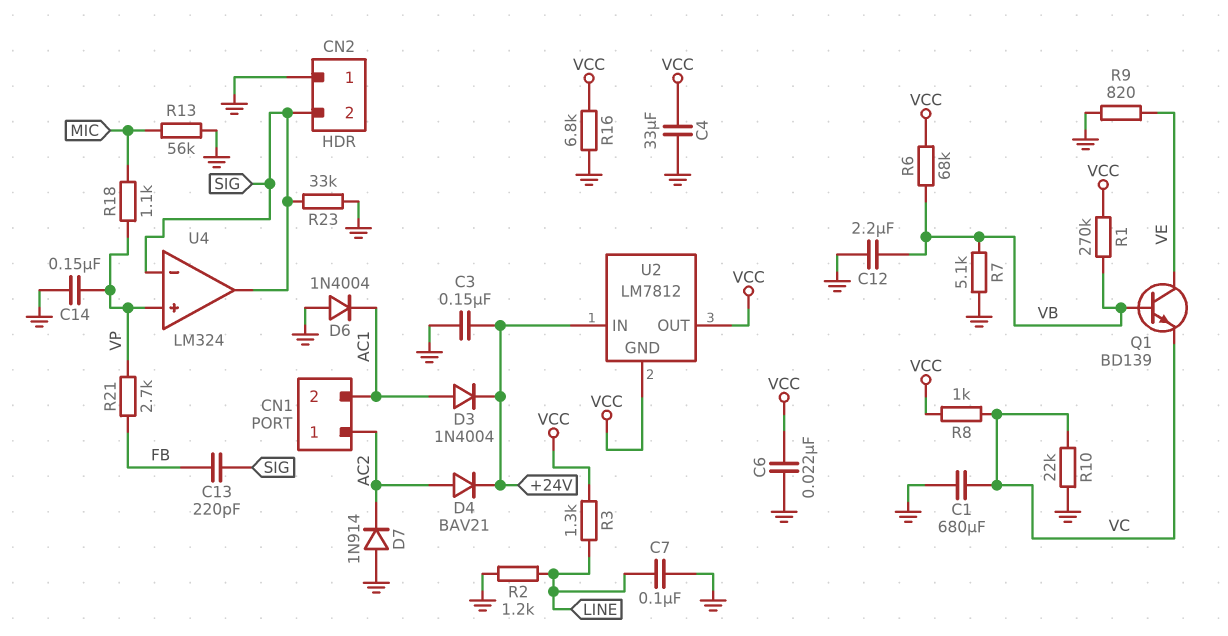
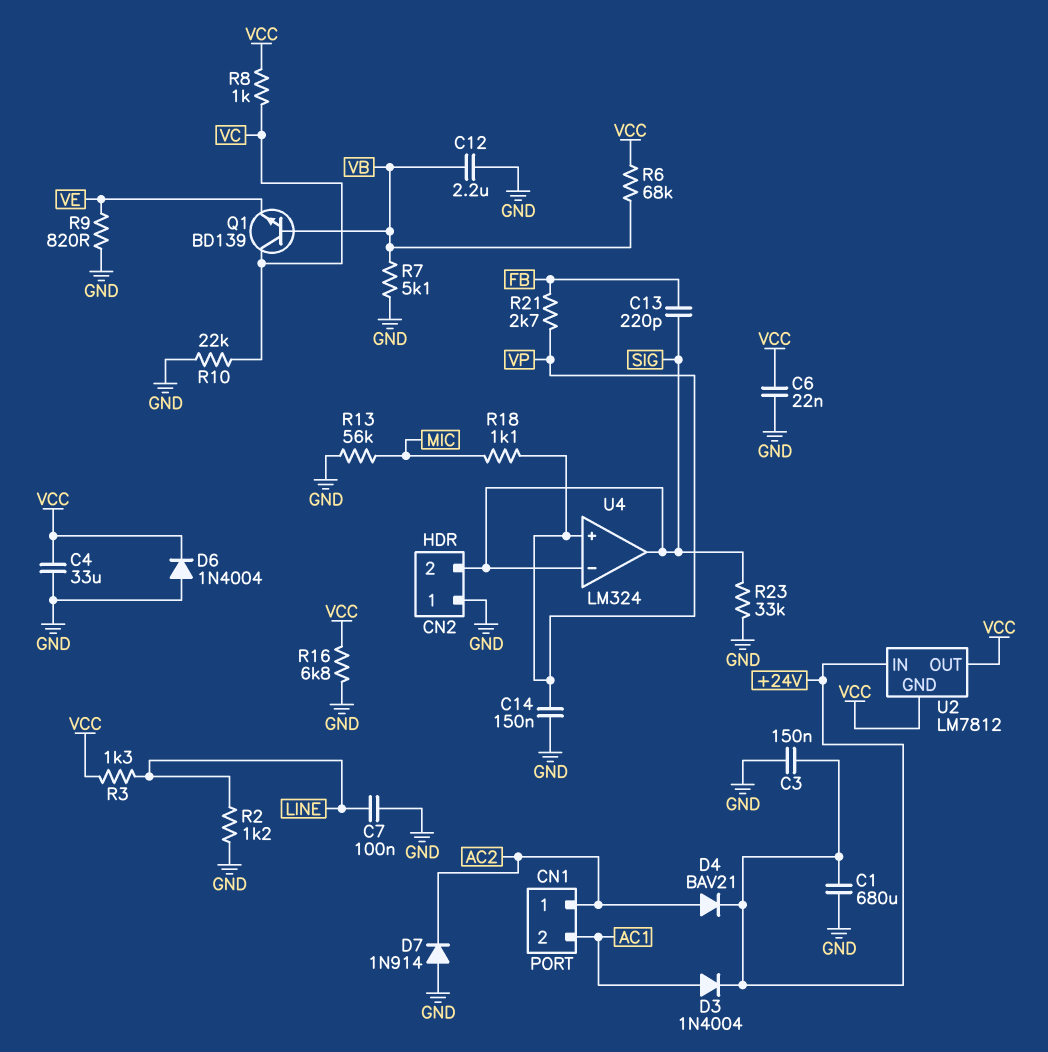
C1: 680uF (GND, VC) -> 680uF (+24V, GND)
D6: diode 1N4004 (A GND, K AC1) -> diode 1N4004 (A GND, K VCC)
Q1: NPN BD139 (B VB, C VE, E VC) -> NPN BD139 (B VB, C VC, E VE)
R1: 270k (VB, VCC) -> none

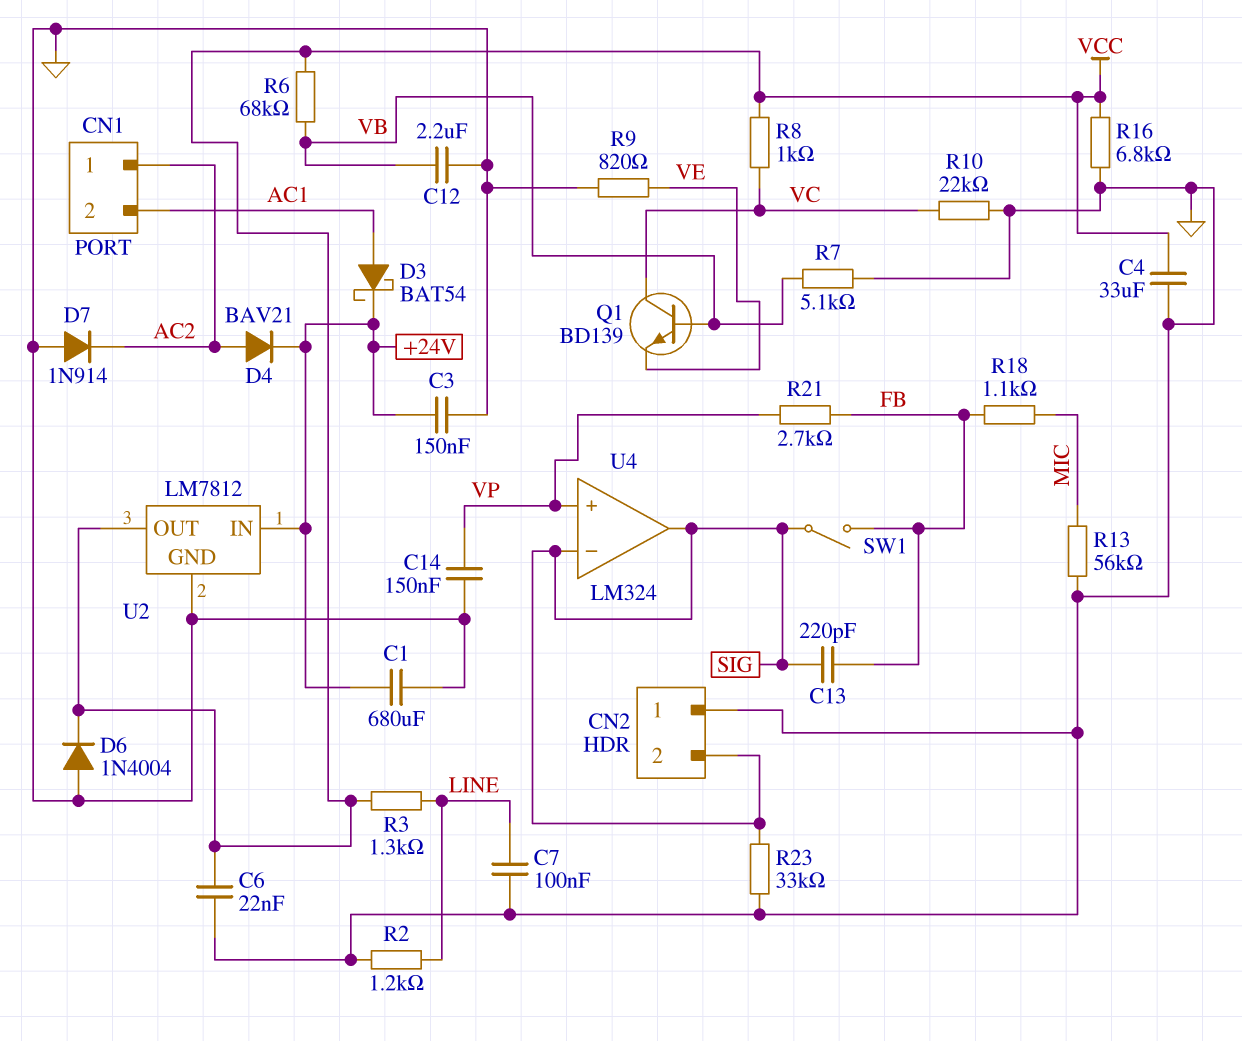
D3: diode 1N4004 (A AC1, K +24V) -> schottky BAT54 (A AC1, K +24V)
R18: 1.1k (MIC, VP) -> 1.1k (FB, MIC)
SW1: none -> switch (FB, SIG)
U2 pin GND: VCC -> GND

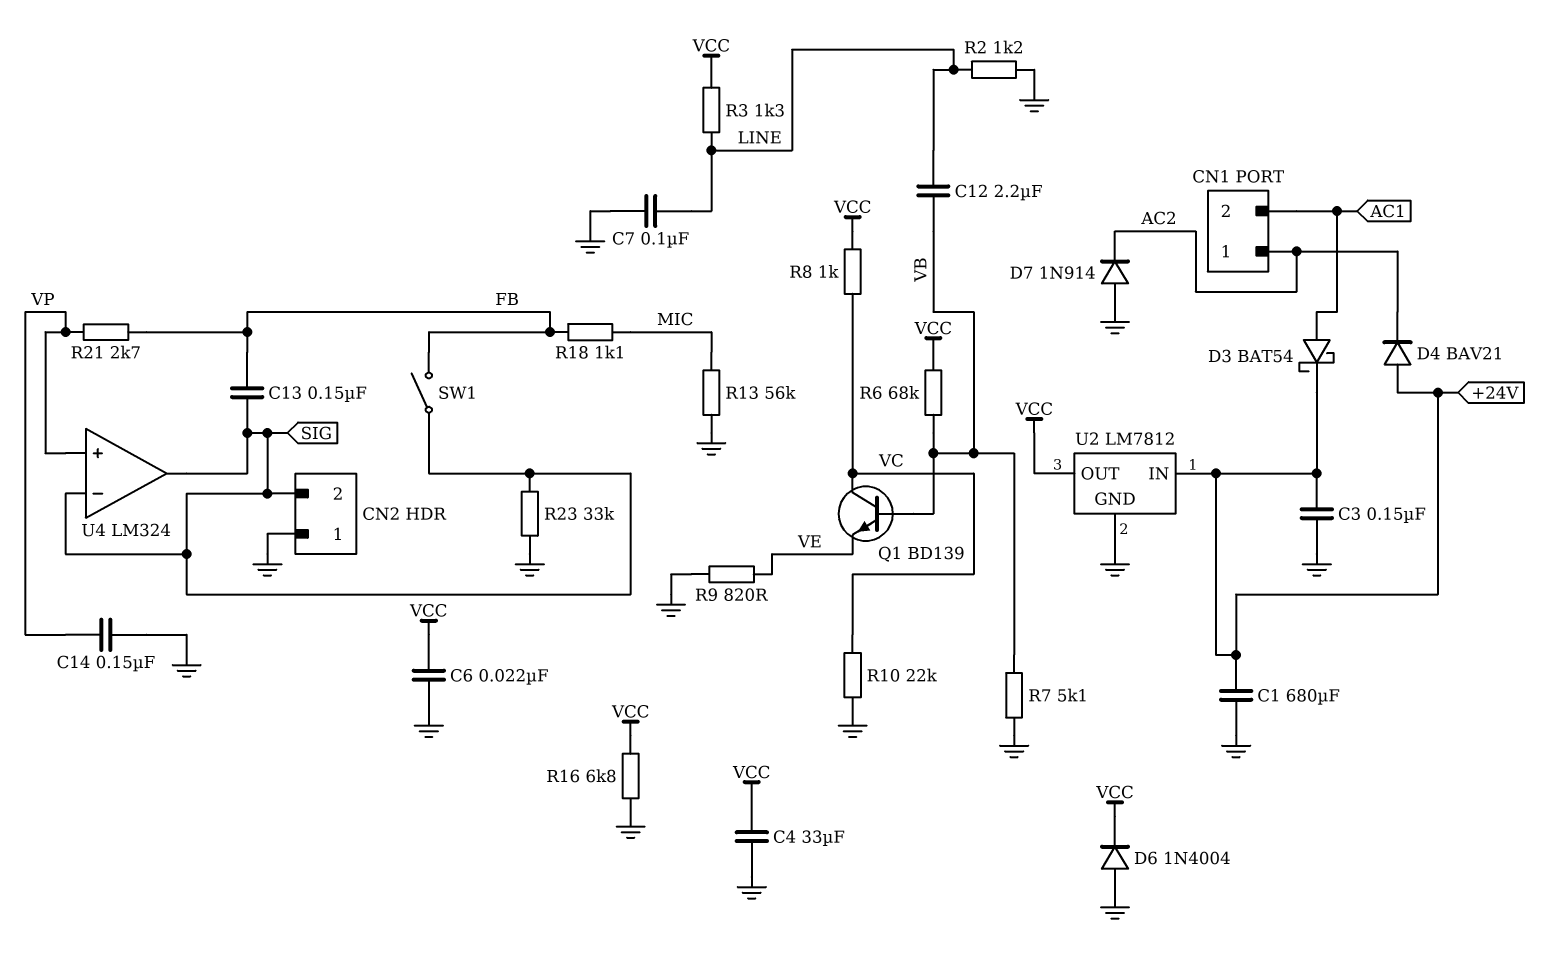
C12: 2.2uF (GND, VB) -> 2.2uF (LINE, VB)
C13: 220pF (FB, SIG) -> 150nF (FB, SIG)
D4: diode BAV21 (A AC2, K +24V) -> diode BAV21 (A +24V, K AC2)

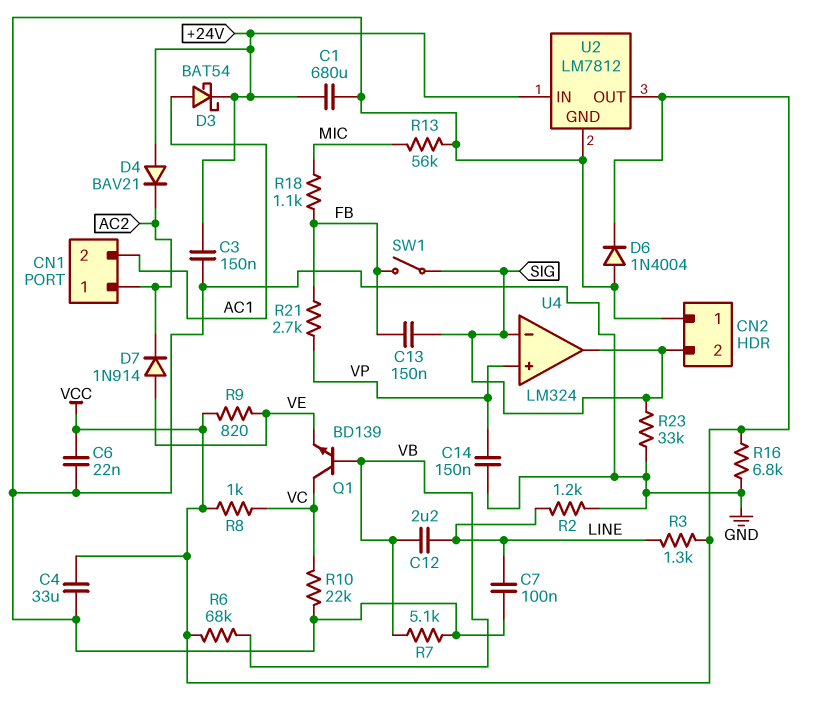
D7: diode 1N914 (A GND, K AC2) -> diode 1N914 (A VE, K AC2)
R9: 820 (GND, VE) -> 820 (VCC, VE)

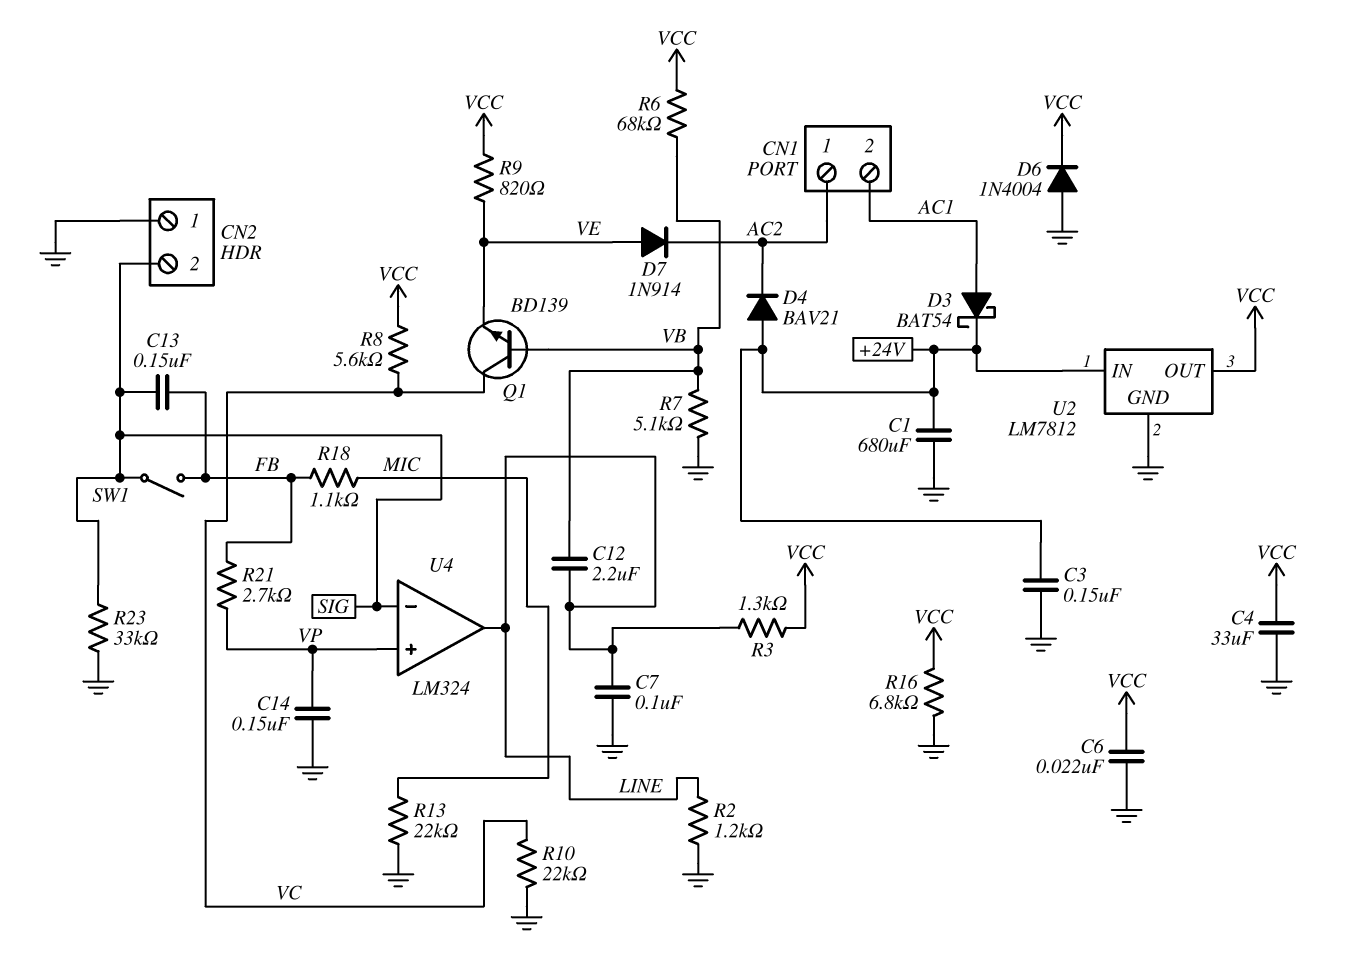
R8: 1k (VC, VCC) -> 5.6k (VC, VCC)
R13: 56k (GND, MIC) -> 22k (GND, MIC)
U4 pin out: SIG -> LINE

